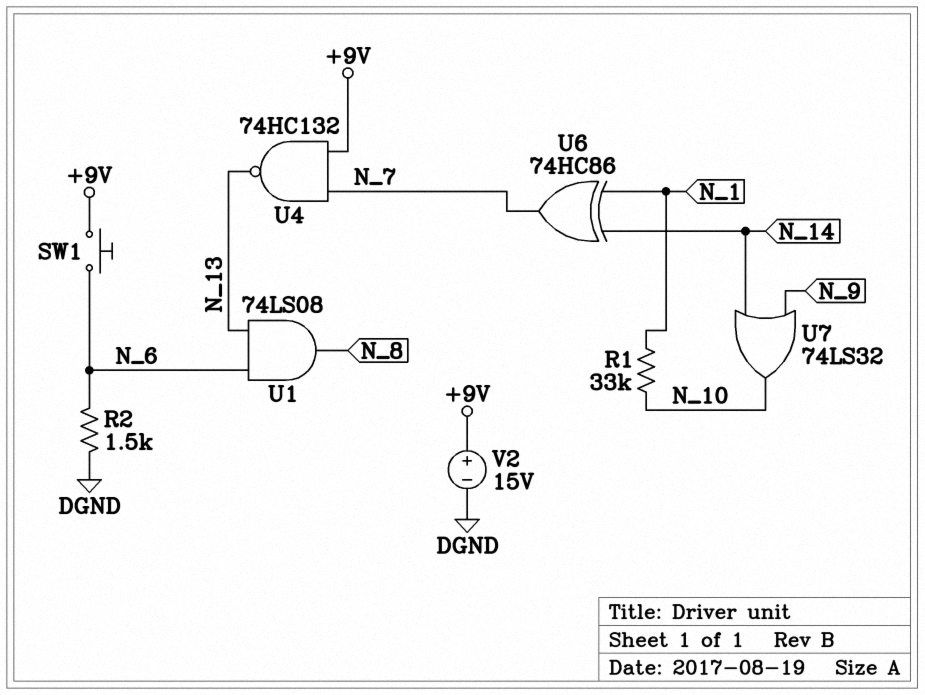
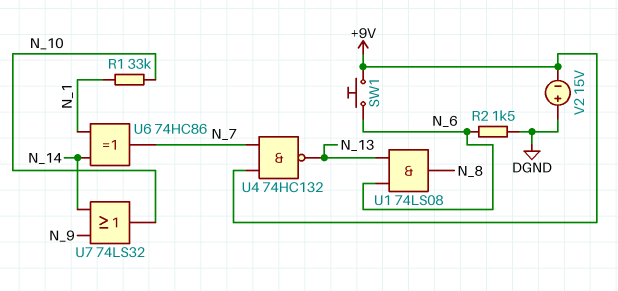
V2: 15V (plus +9V, minus DGND) -> 15V (plus DGND, minus +9V)

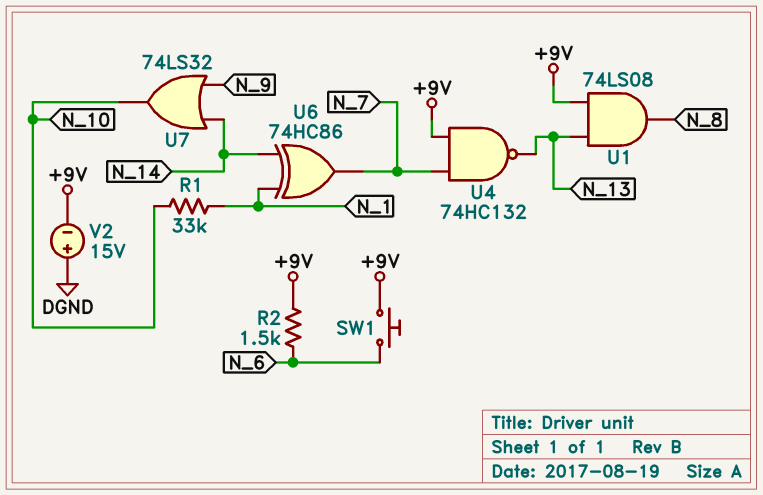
R2: 1.5k (DGND, N_6) -> 1.5k (+9V, N_6)
U1: AND 74LS08 (in N_6, in N_13, out N_8) -> AND 74LS08 (in +9V, in N_13, out N_8)

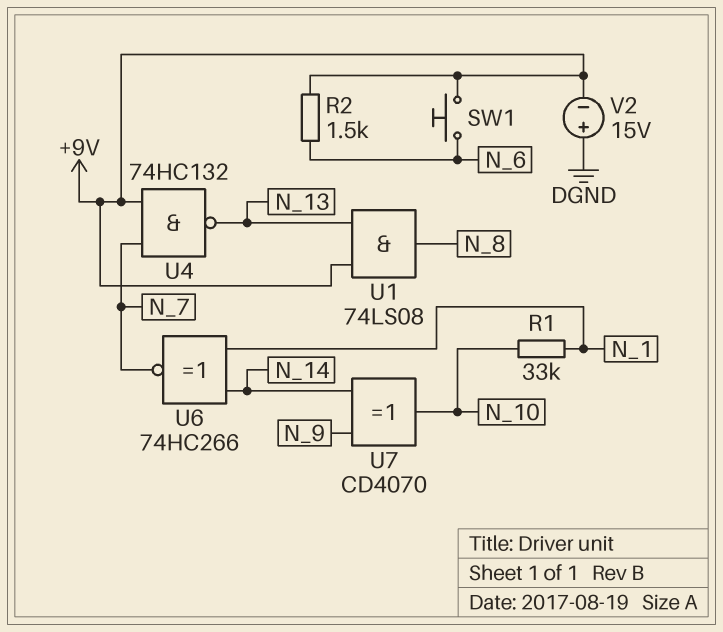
U6: XOR 74HC86 (in N_1, in N_14, out N_7) -> XNOR 74HC266 (in N_1, in N_14, out N_7)
U7: OR 74LS32 (in N_9, in N_14, out N_10) -> XOR CD4070 (in N_9, in N_14, out N_10)

